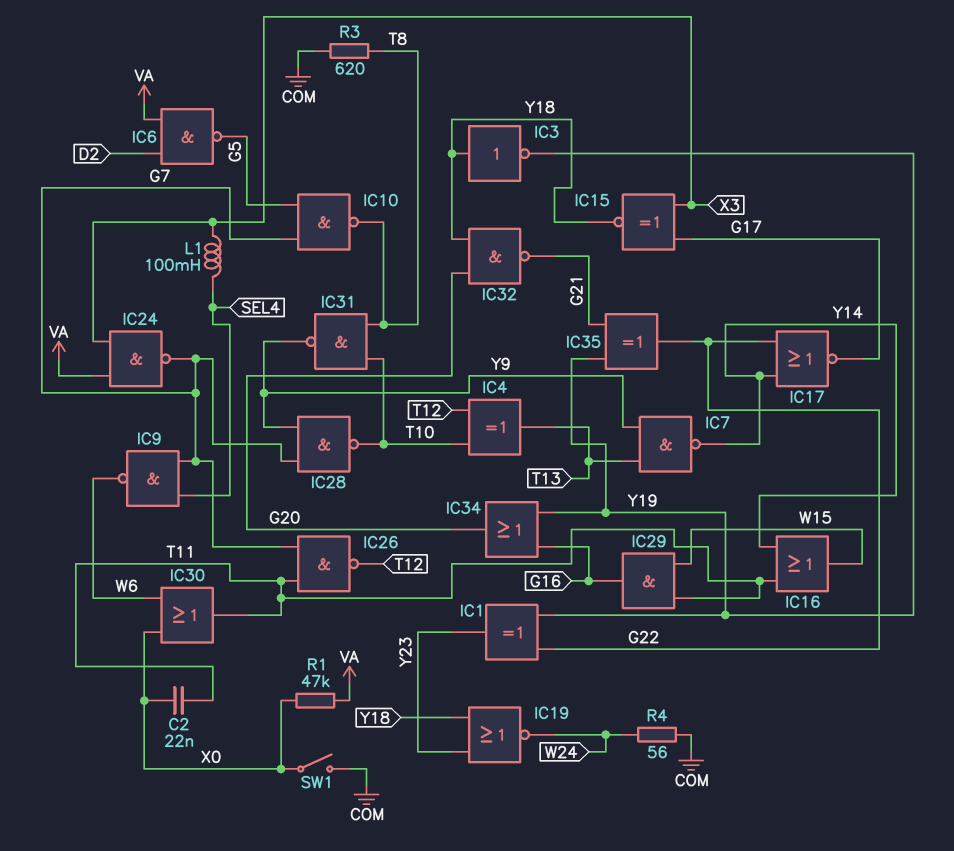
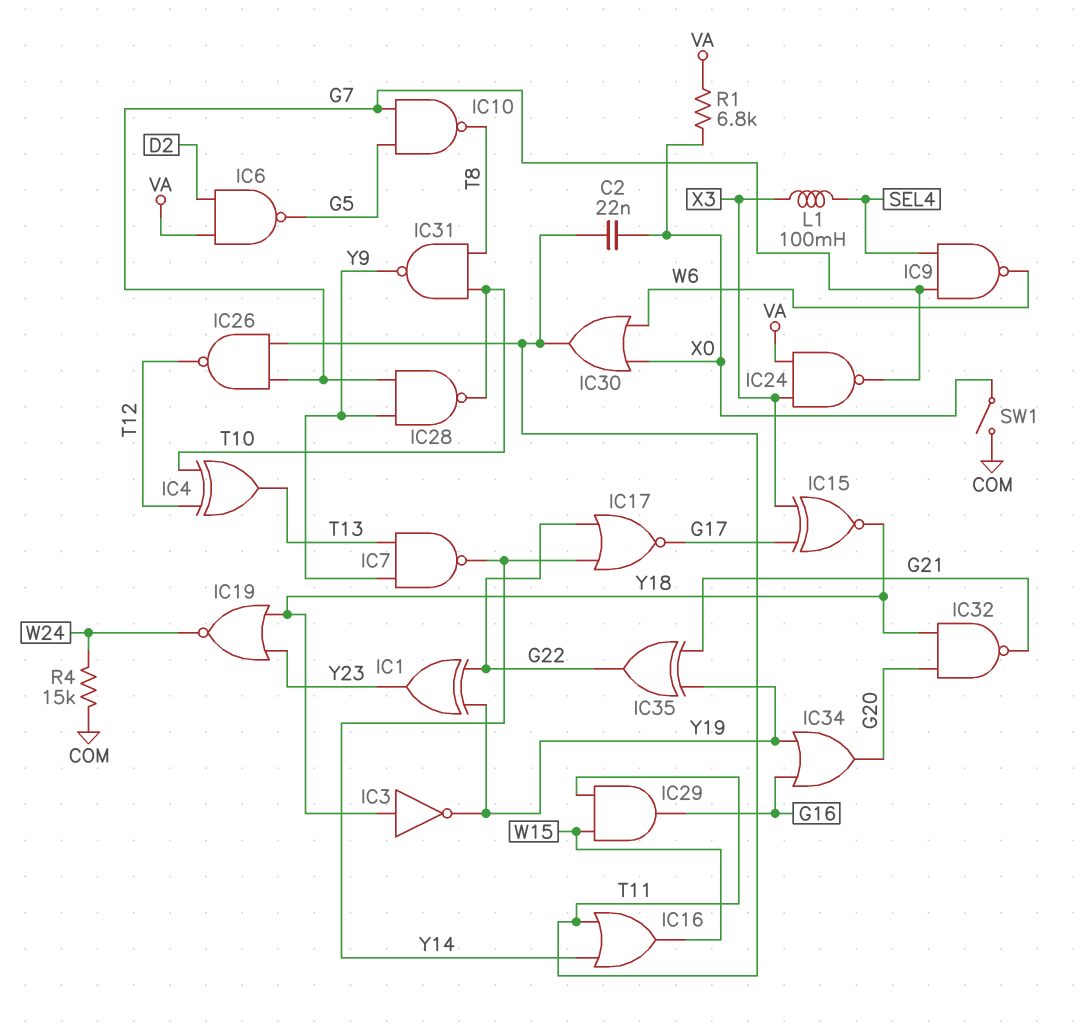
R1: 47k (VA, X0) -> 6.8k (VA, X0)
R3: 620 (COM, T8) -> none
R4: 56 (COM, W24) -> 15k (COM, W24)

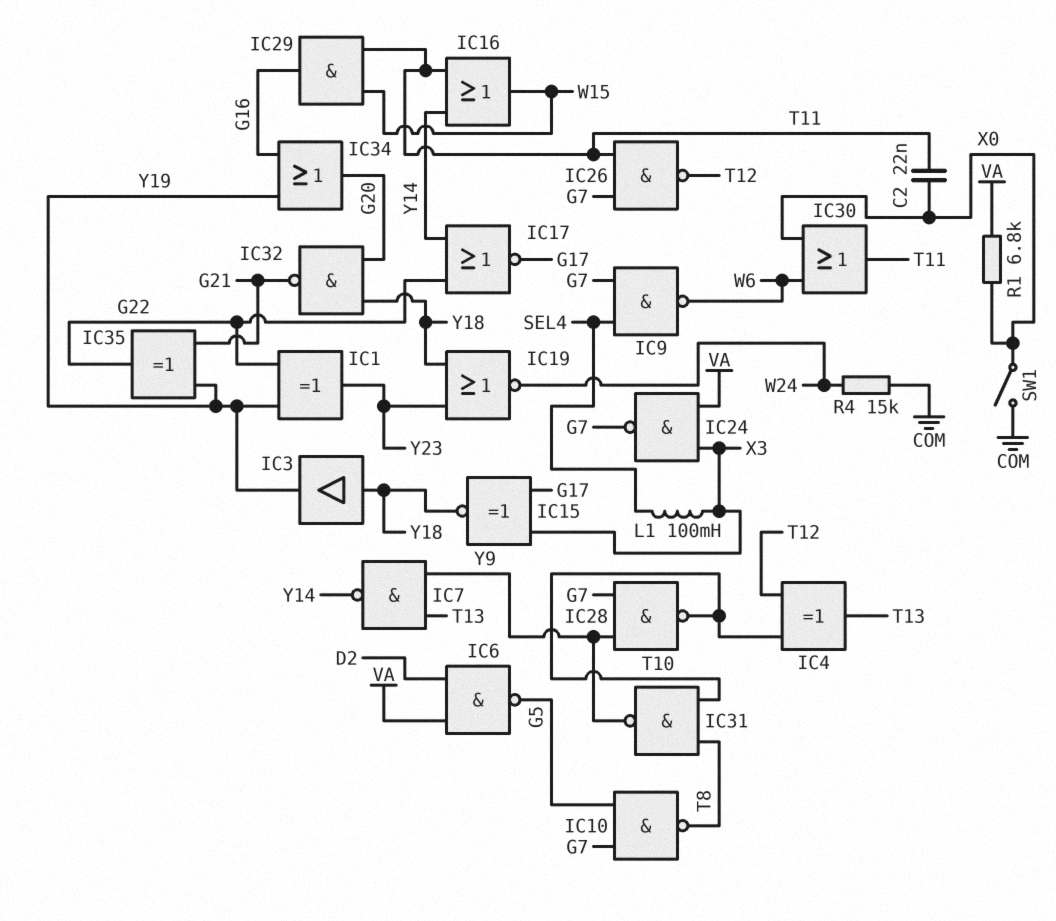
IC3: NOT (in Y18, out Y19) -> buffer (in Y18, out Y19)

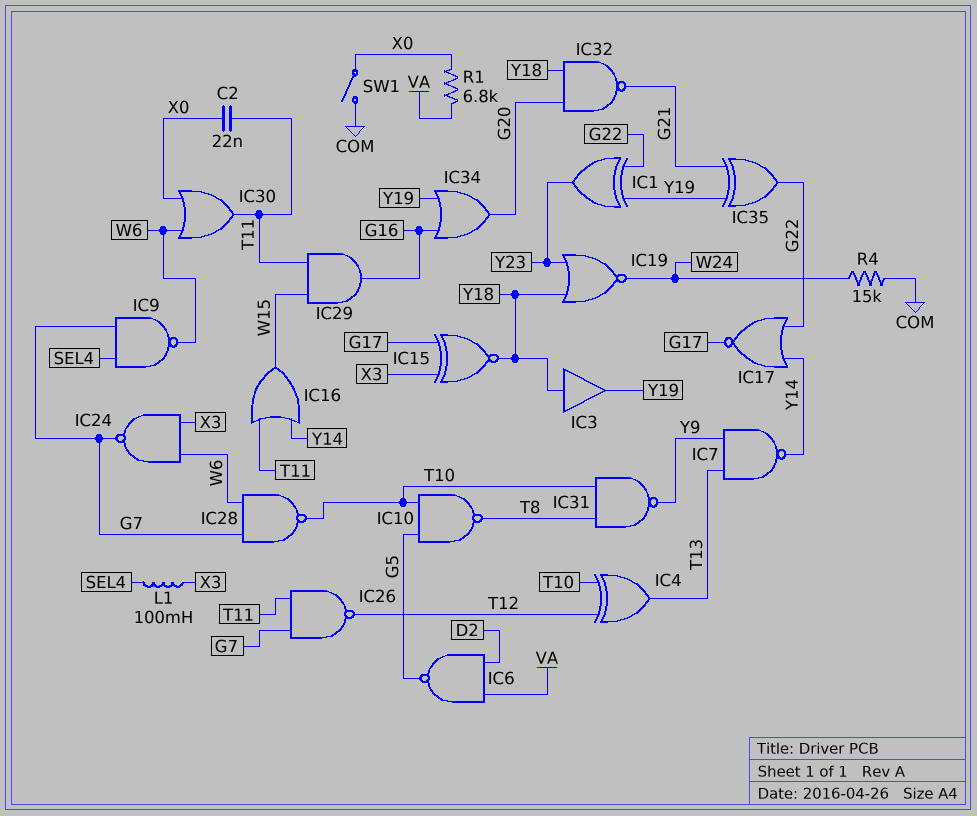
IC10: NAND (in G5, in G7, out T8) -> NAND (in G5, in T10, out T8)
IC24: NAND (in VA, in X3, out G7) -> NAND (in W6, in X3, out G7)
IC28: NAND (in G7, in Y9, out T10) -> NAND (in G7, in W6, out T10)

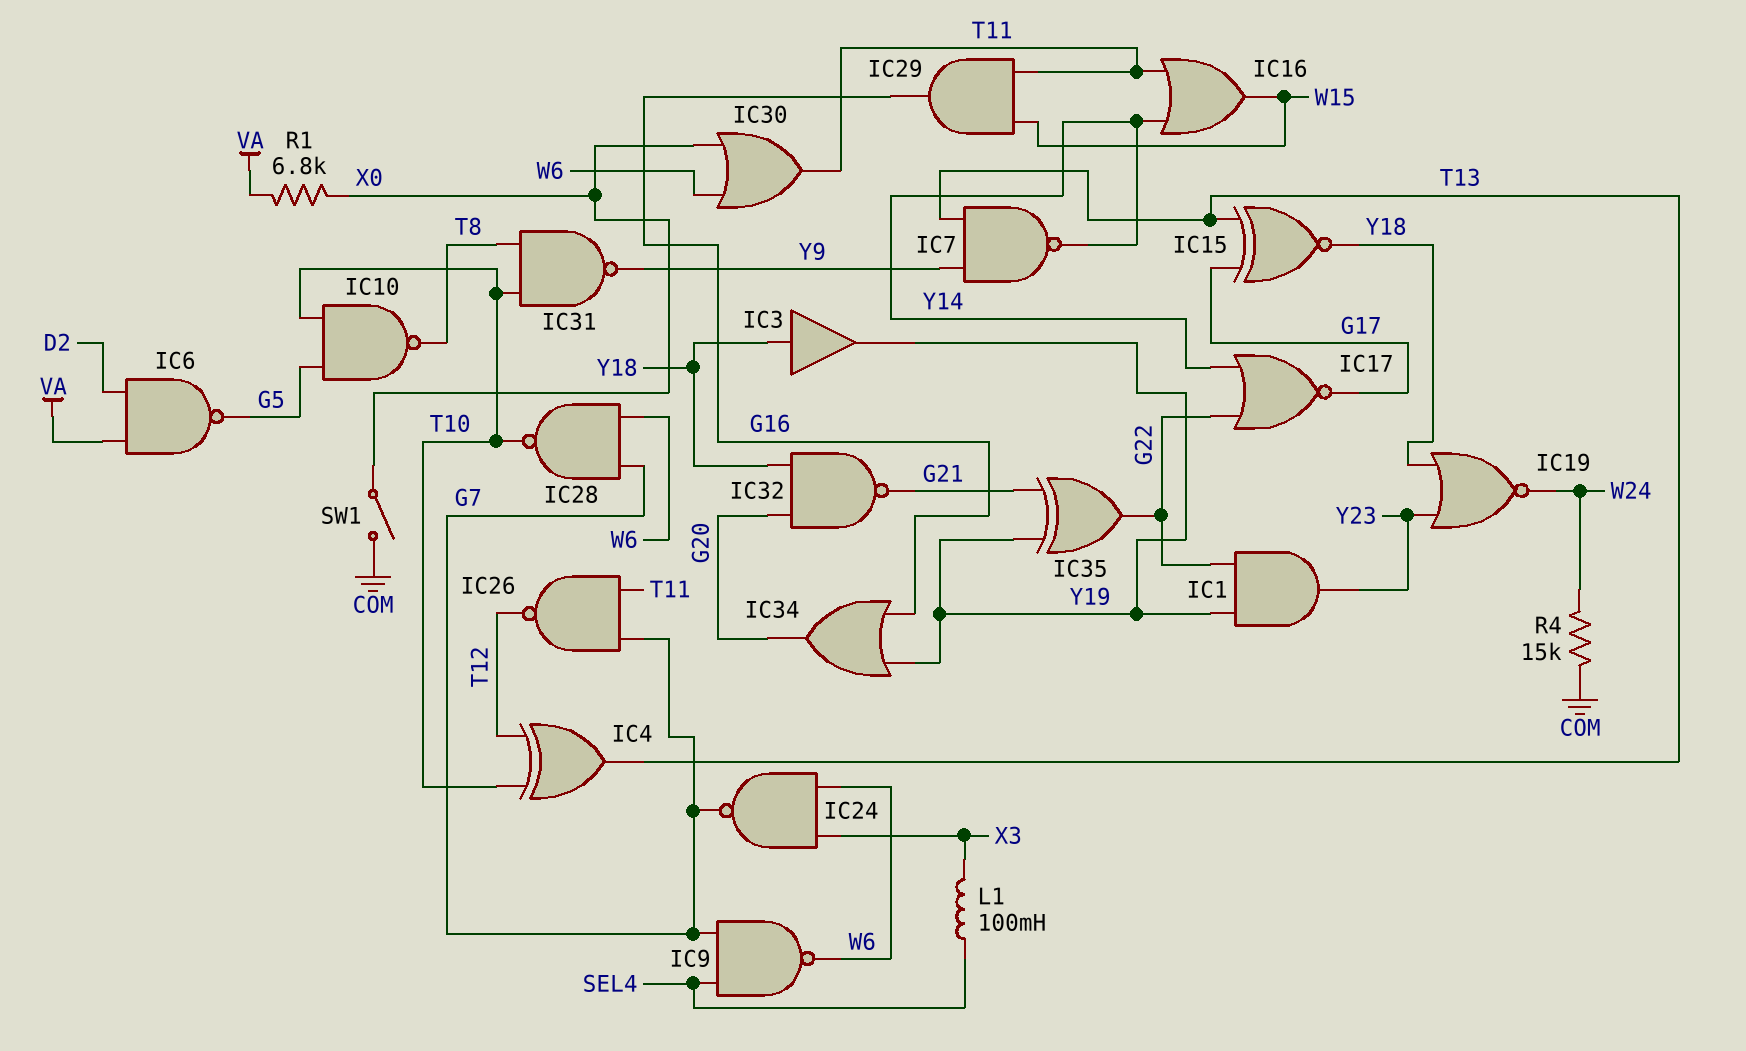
C2: 22nF (T11, X0) -> none
IC1: XOR (in G22, in Y19, out Y23) -> AND (in G22, in Y19, out Y23)
IC15: XNOR (in G17, in X3, out Y18) -> XNOR (in G17, in T13, out Y18)

